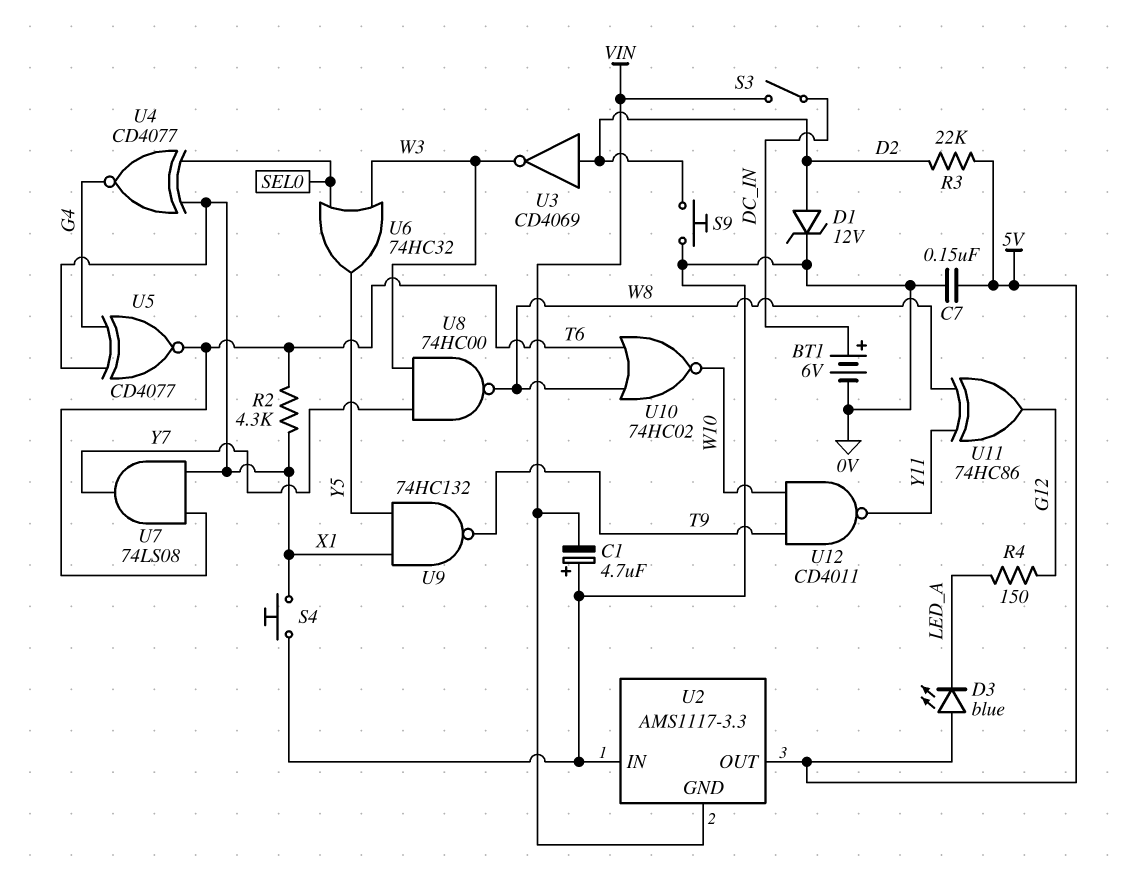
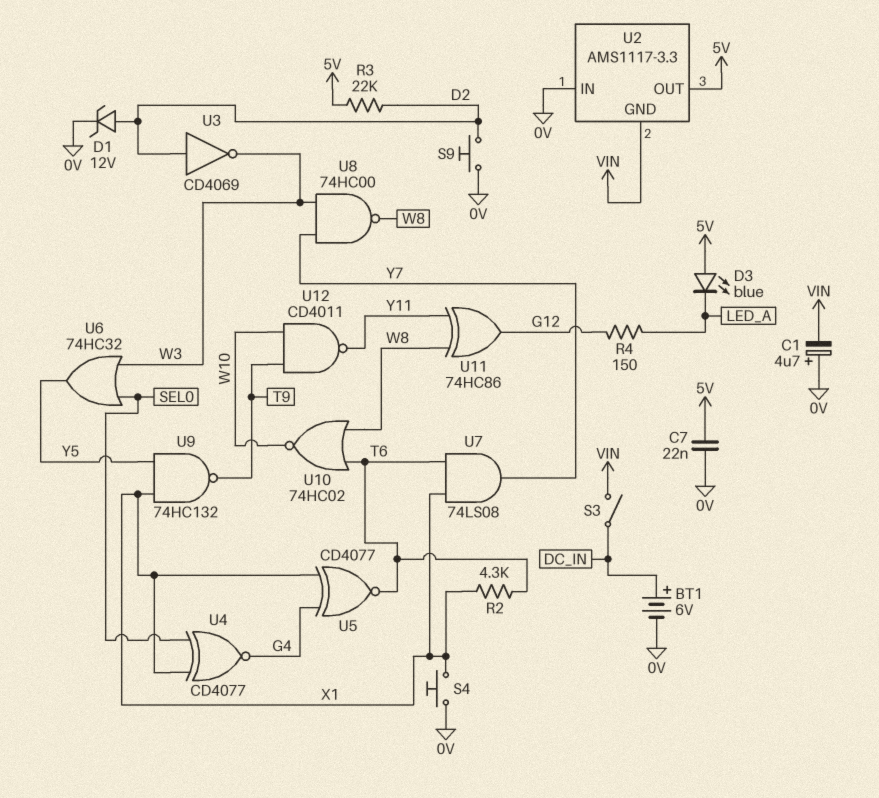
C7: 150nF (0V, 5V) -> 22nF (0V, 5V)

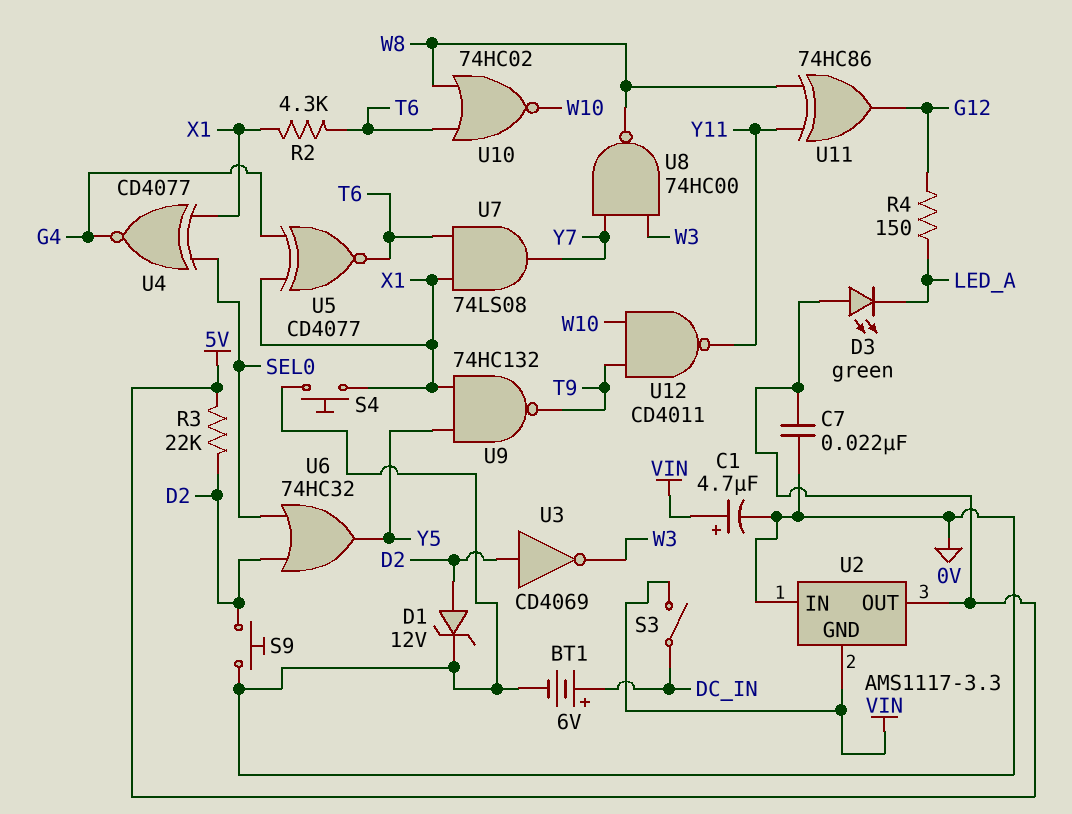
C1: 4.7uF (plus 0V, minus VIN) -> 4.7uF (plus VIN, minus 0V)
D3: LED blue (A 5V, K LED_A) -> LED green (A 5V, K LED_A)
U6: OR 74HC32 (in SEL0, in W3, out Y5) -> OR 74HC32 (in D2, in SEL0, out Y5)

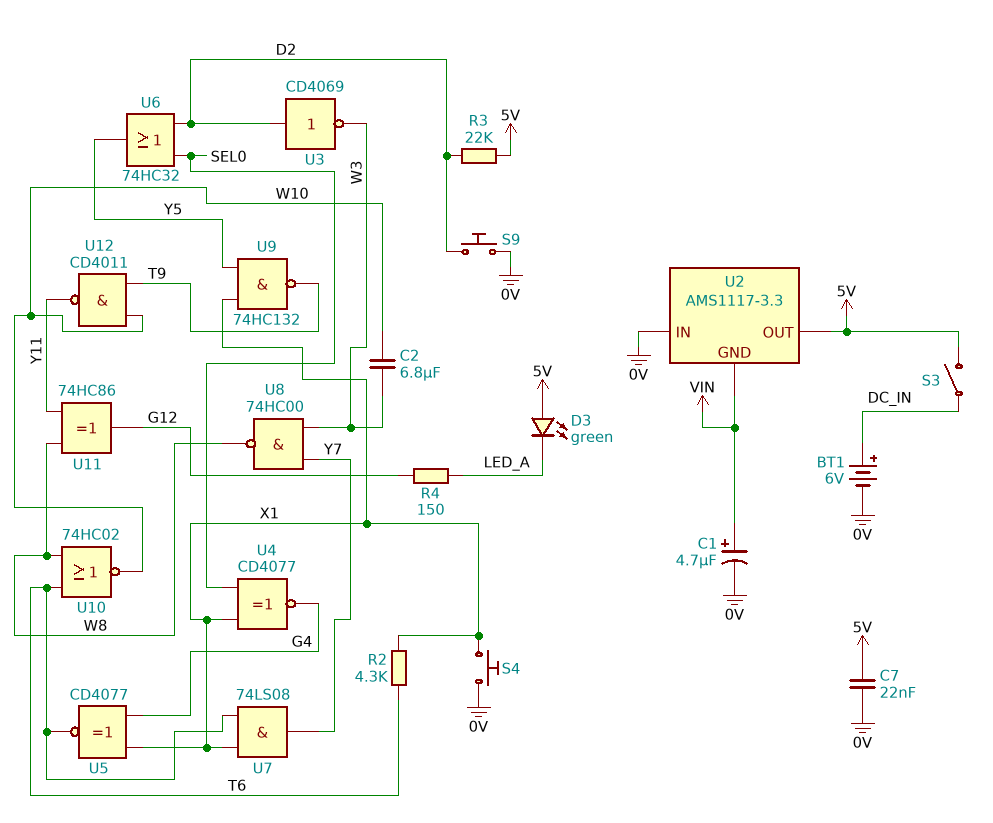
C2: none -> 6.8uF (W3, W10)
D1: zener 12V (A D2, K 0V) -> none
S3: switch (DC_IN, VIN) -> switch (5V, DC_IN)

